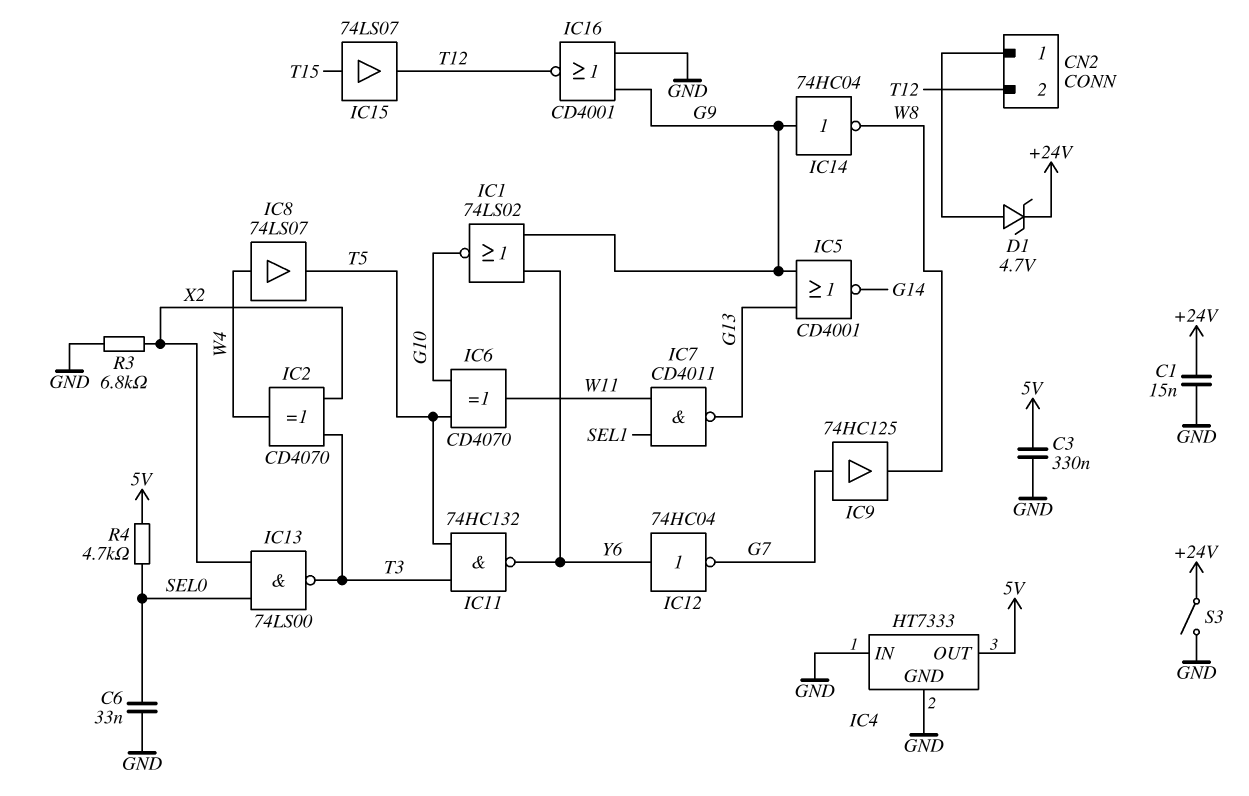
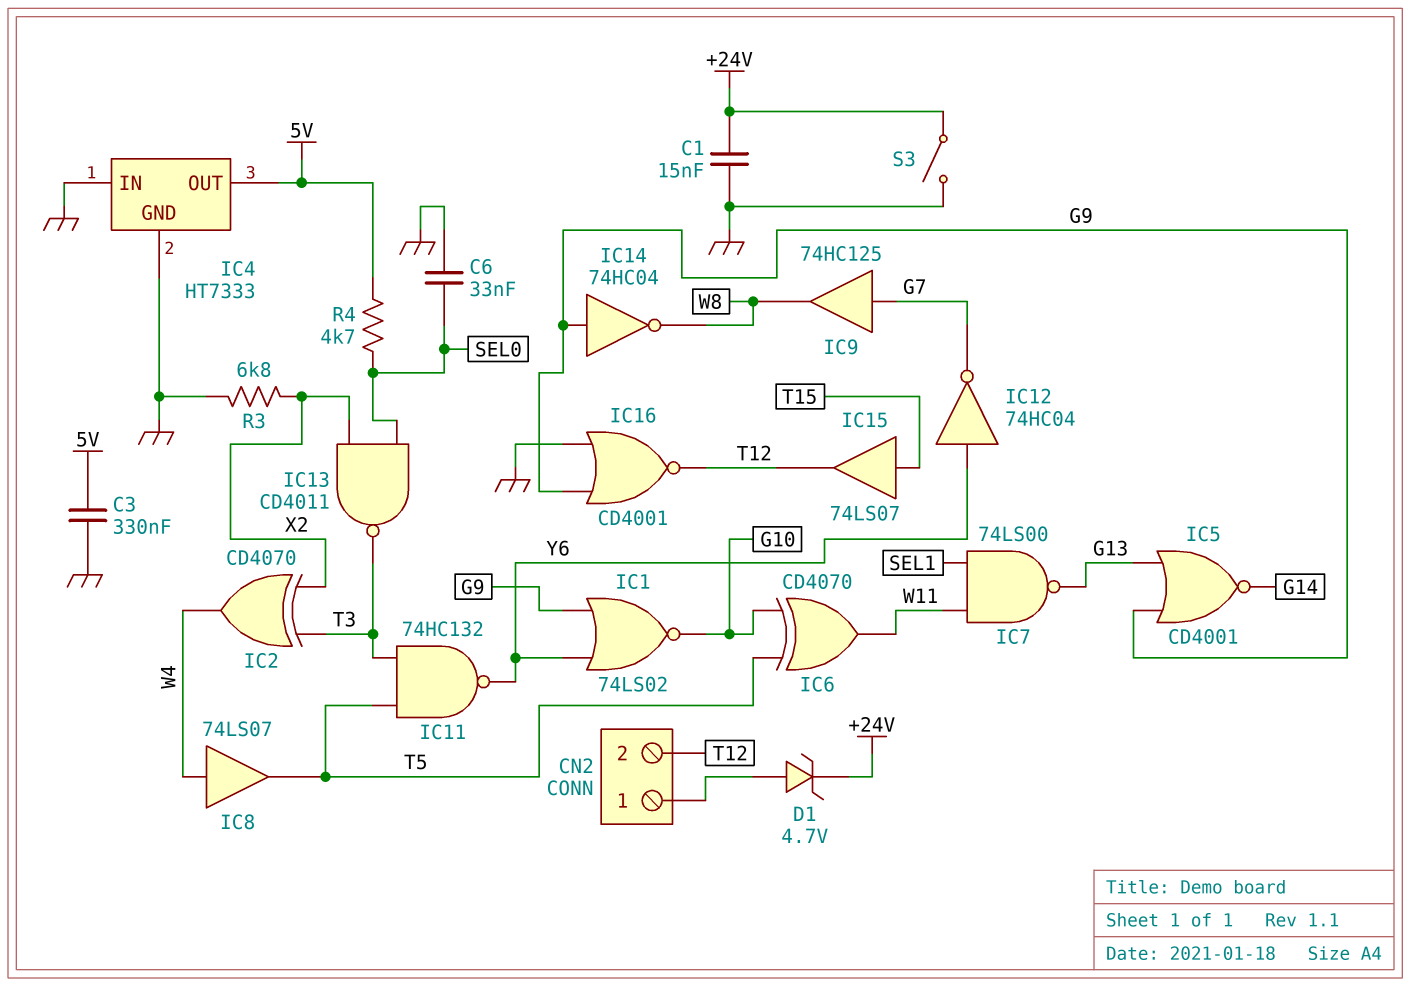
IC7: NAND CD4011 (in SEL1, in W11, out G13) -> NAND 74LS00 (in SEL1, in W11, out G13)
IC13: NAND 74LS00 (in SEL0, in X2, out T3) -> NAND CD4011 (in SEL0, in X2, out T3)

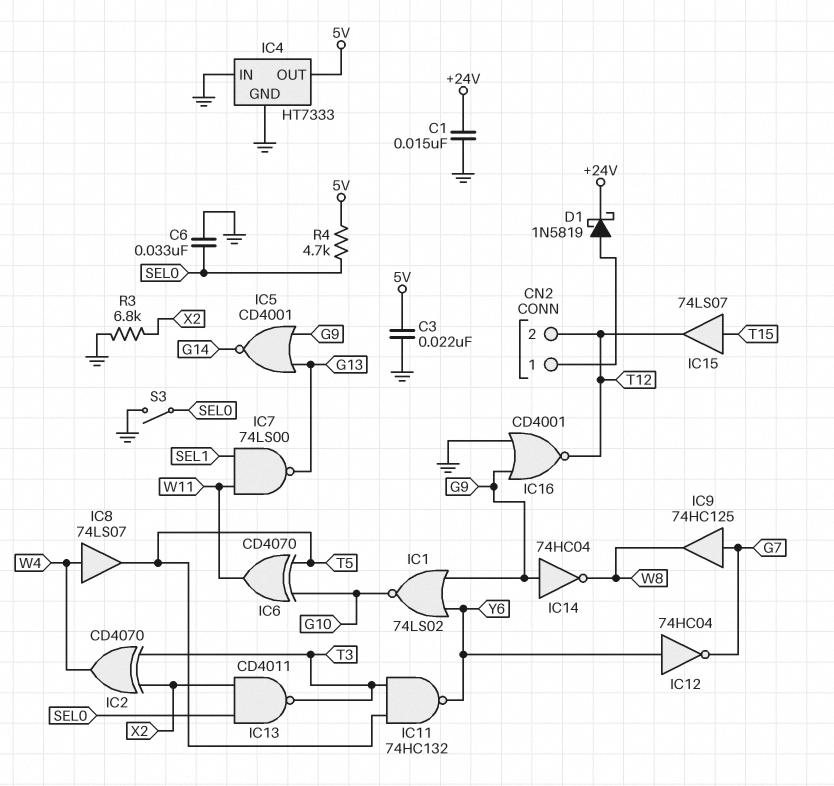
C3: 330nF (5V, GND) -> 22nF (5V, GND)
D1: zener 4.7V (A CN2/1, K +24V) -> schottky 1N5819 (A CN2/1, K +24V)
S3: switch (+24V, GND) -> switch (GND, SEL0)

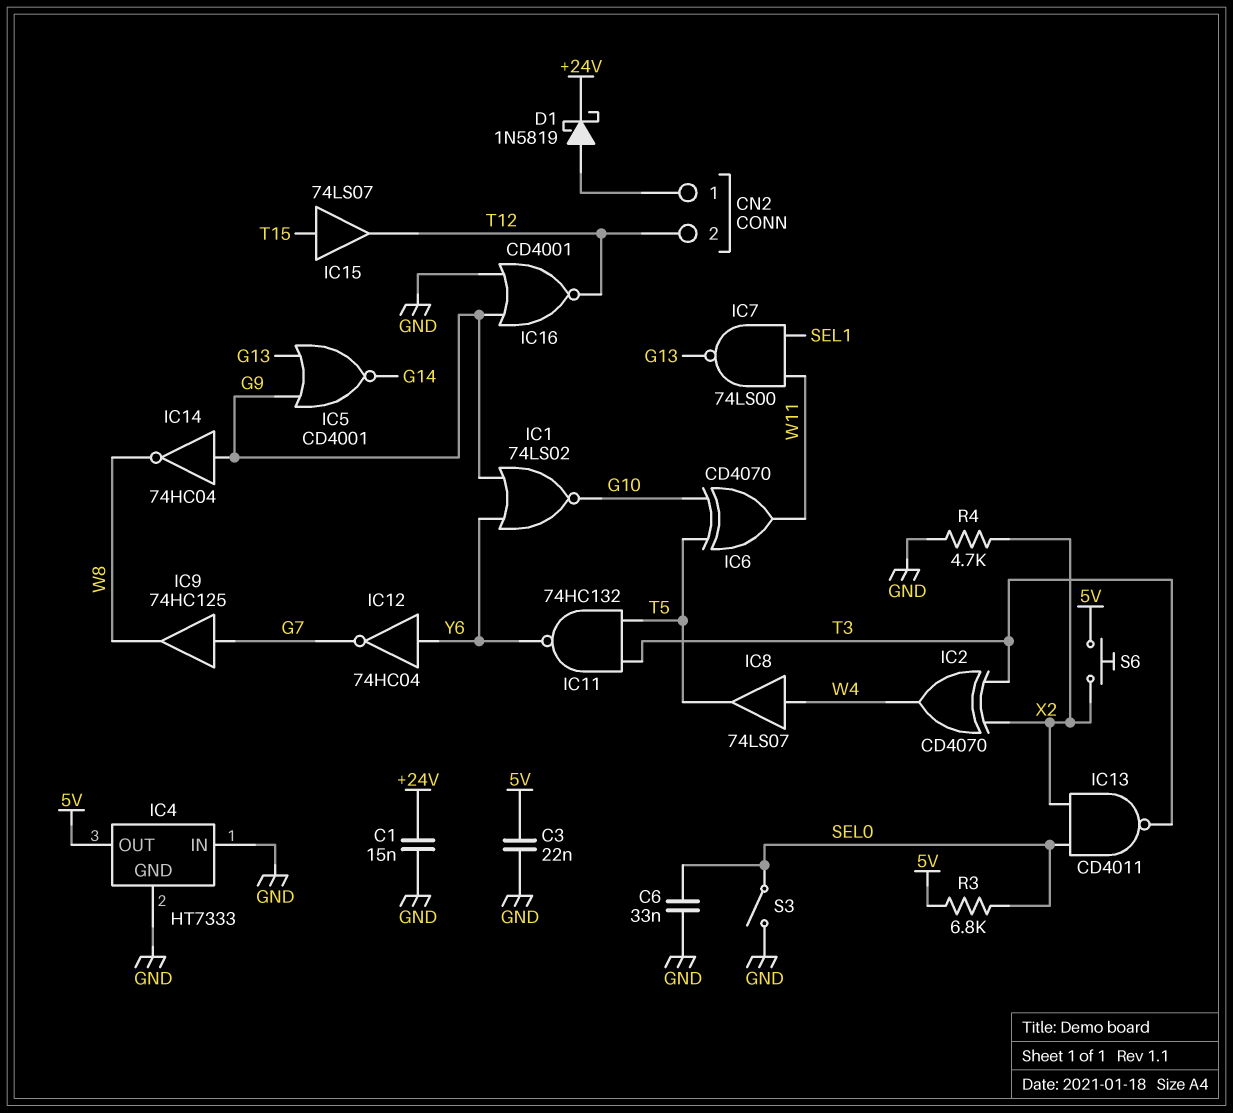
R3: 6.8k (GND, X2) -> 6.8k (5V, SEL0)
R4: 4.7k (5V, SEL0) -> 4.7k (GND, X2)
S6: none -> button (5V, X2)

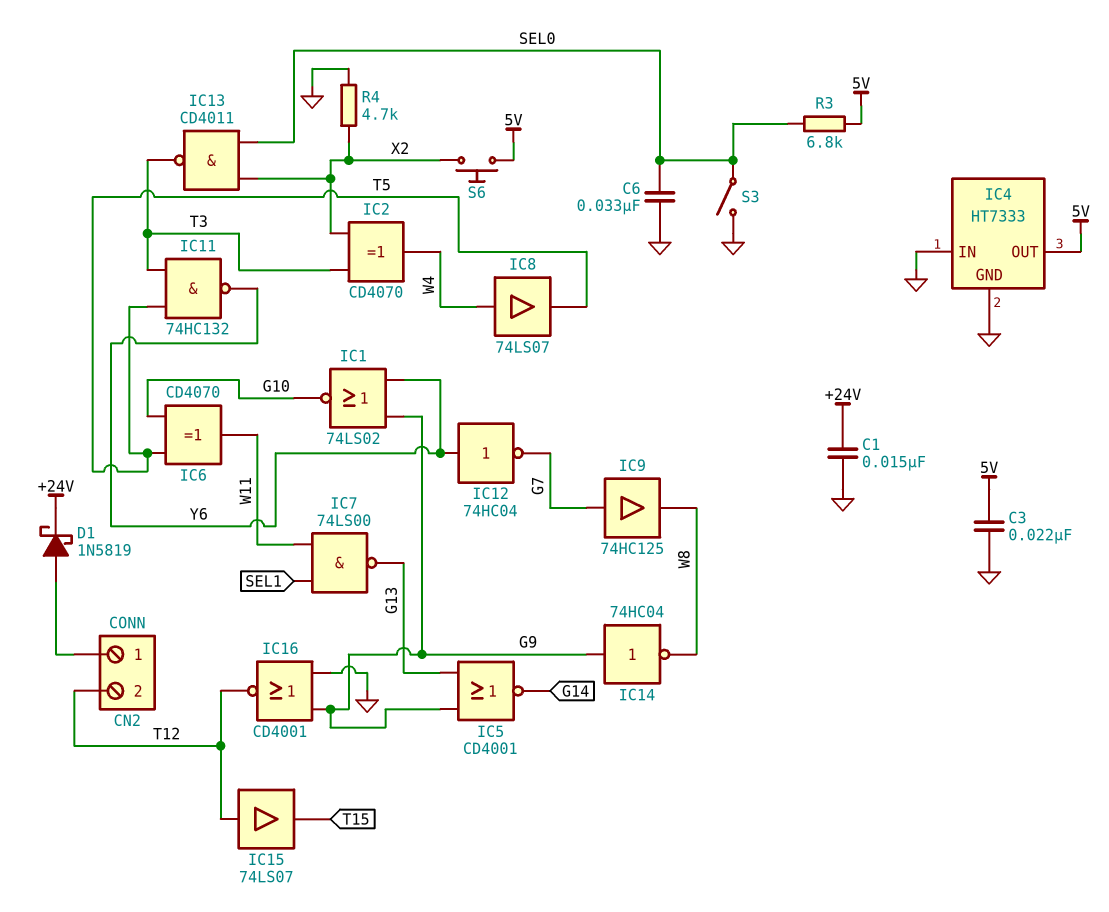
IC15: buffer 74LS07 (in T15, out T12) -> buffer 74LS07 (in T12, out T15)

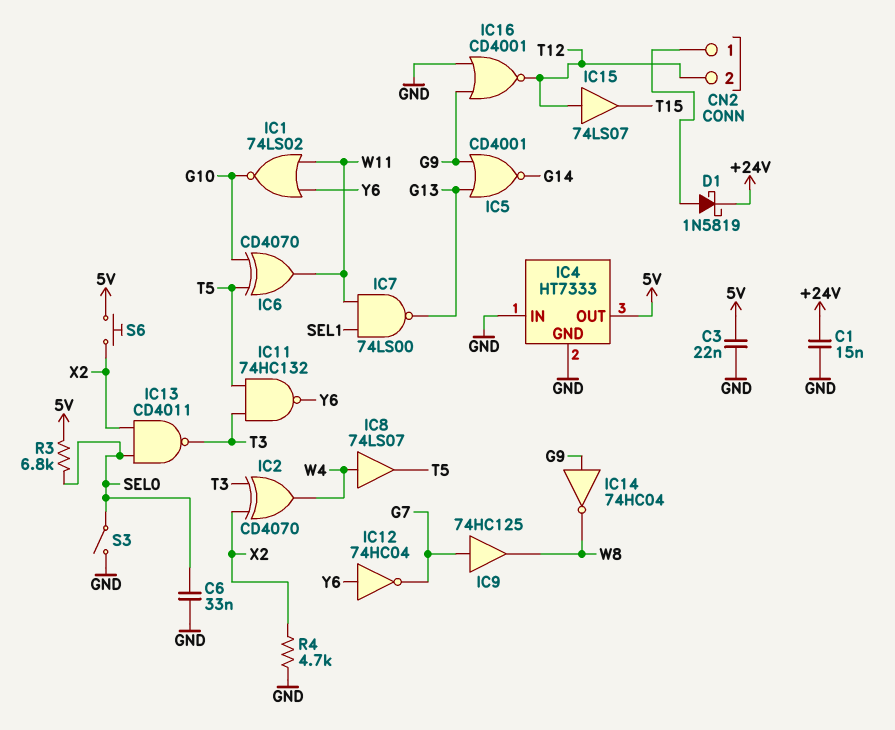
IC1: NOR 74LS02 (in G9, in Y6, out G10) -> NOR 74LS02 (in W11, in Y6, out G10)

